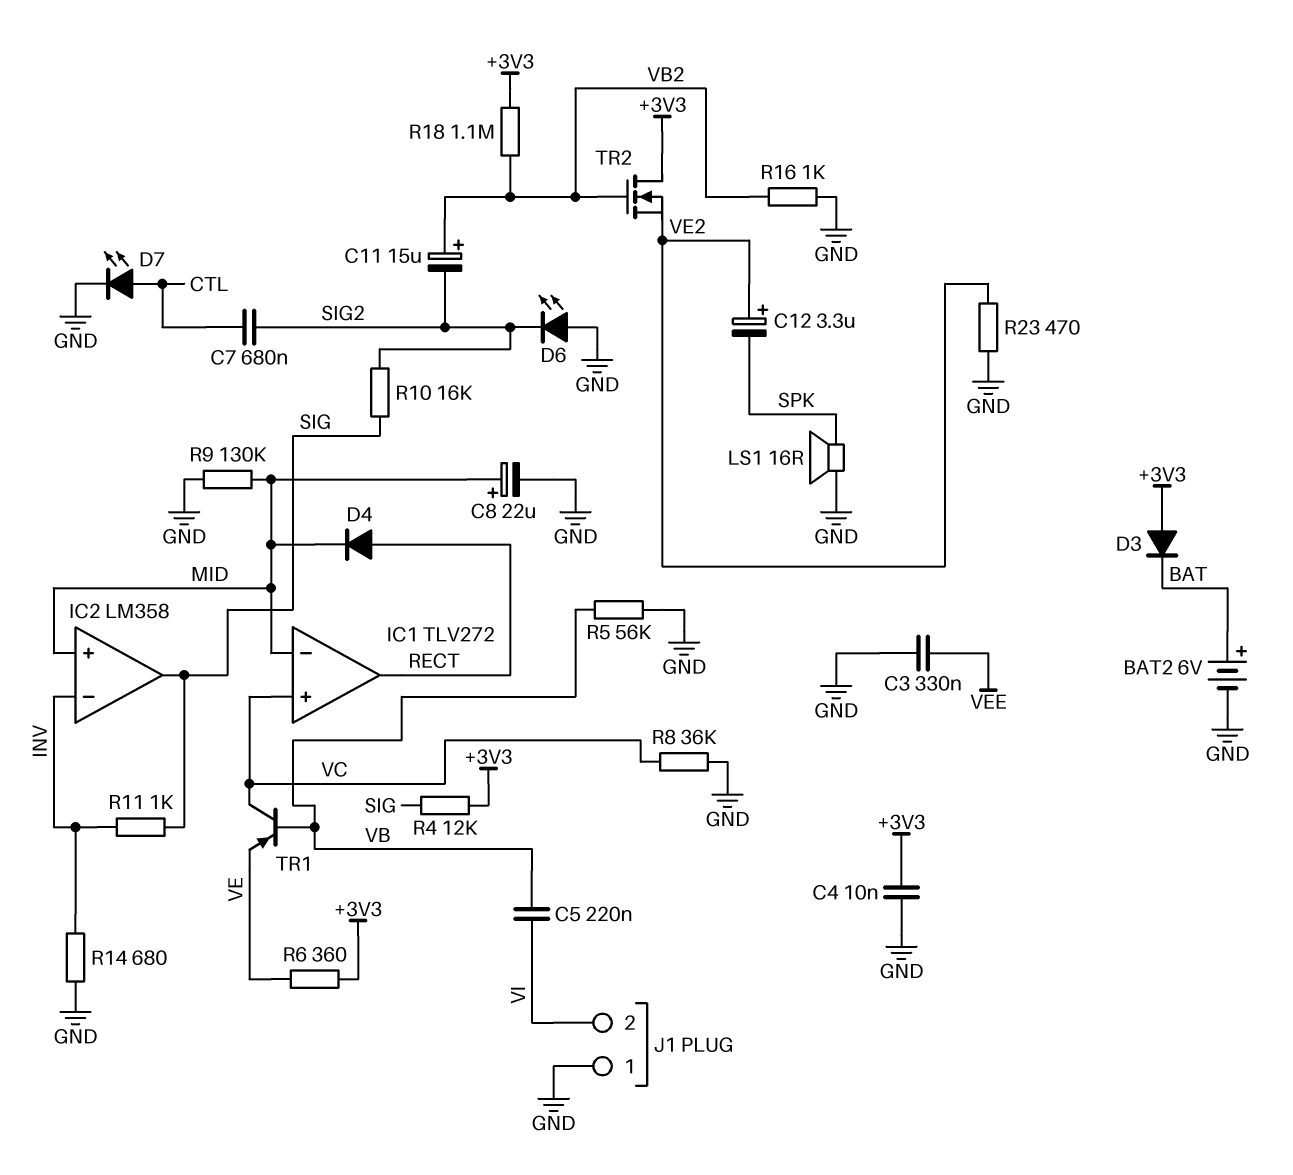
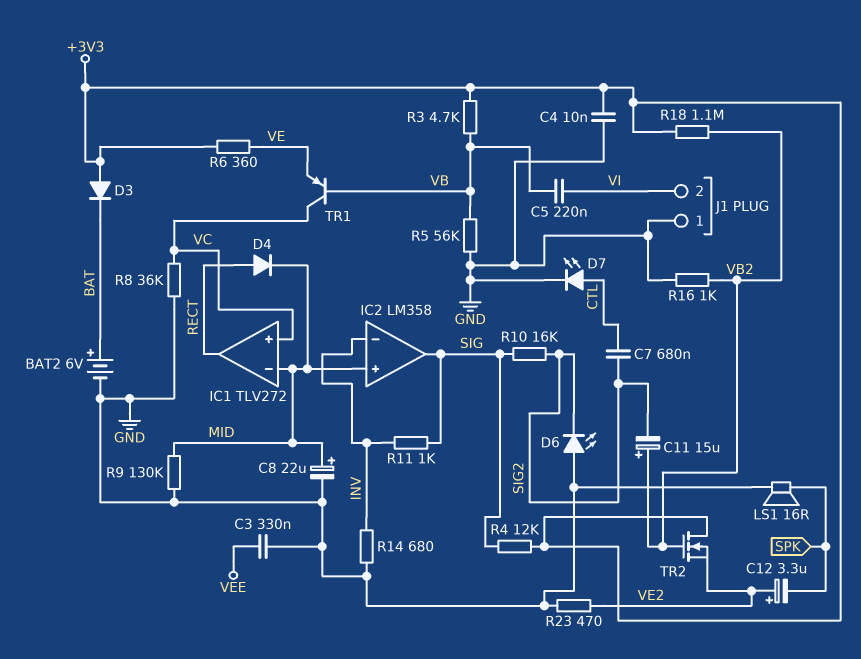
R3: none -> 4.7k (+3V3, VB)

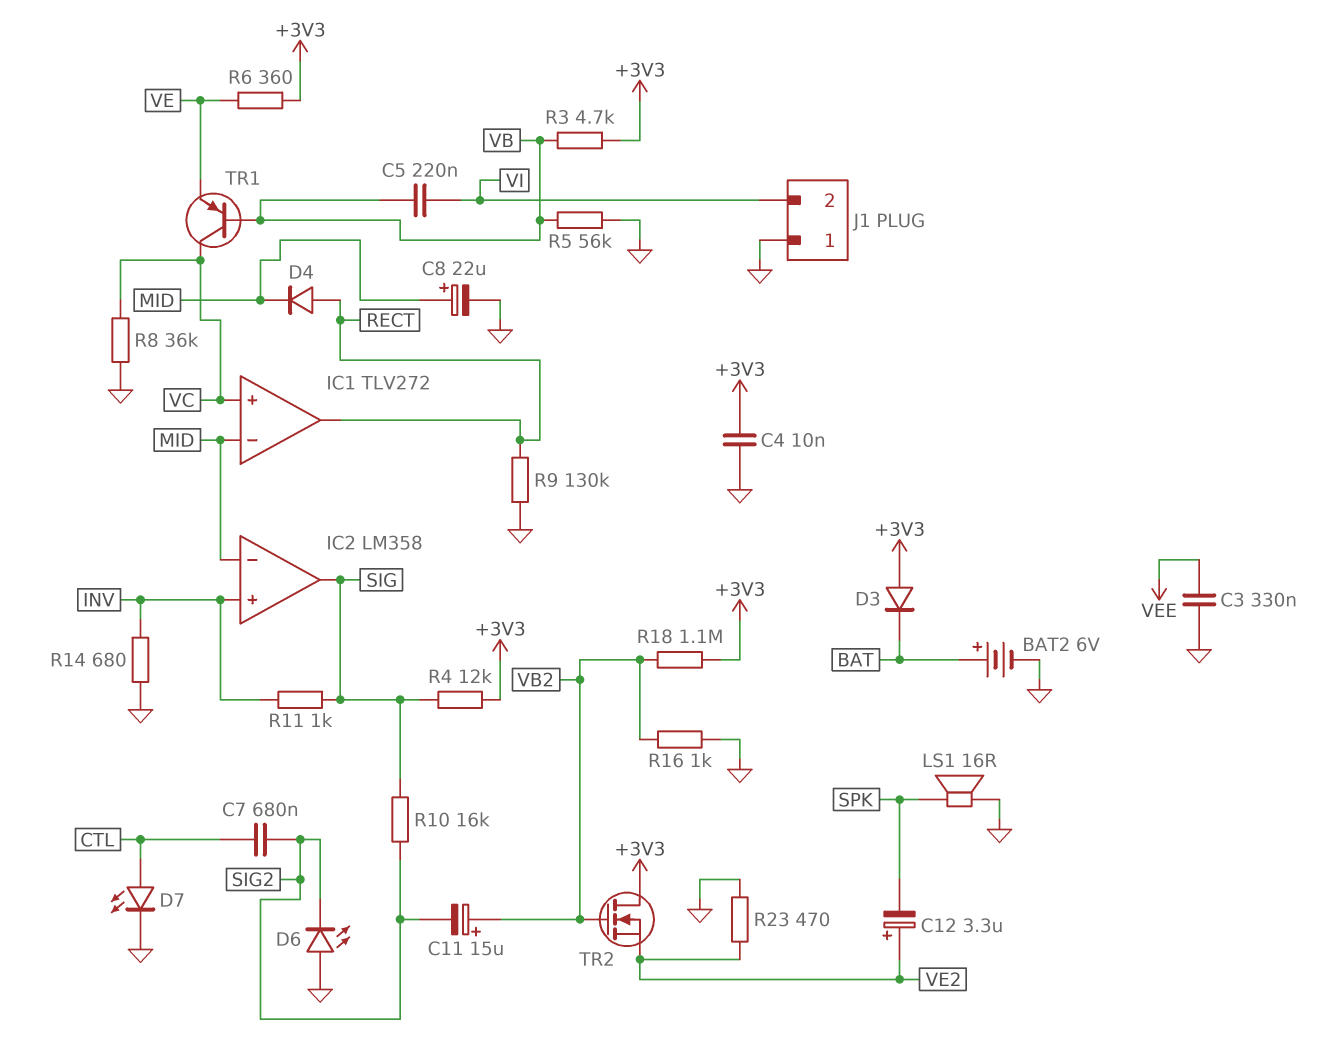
IC2 pin in+: MID -> INV
IC2 pin in-: INV -> MID
R9: 130k (GND, MID) -> 130k (GND, RECT)

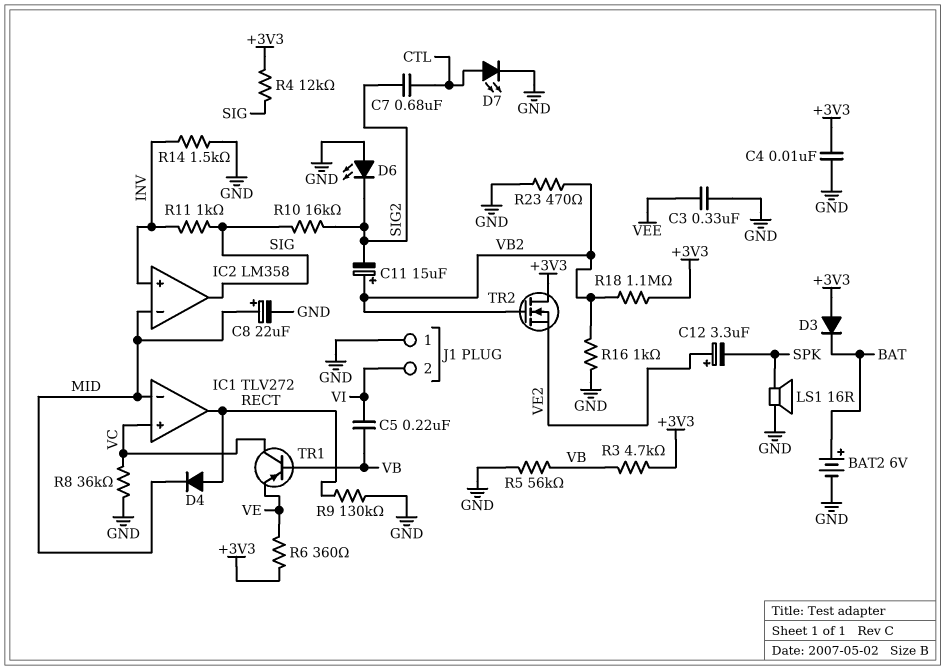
R14: 680 (GND, INV) -> 1.5k (GND, INV)
R23: 470 (GND, VE2) -> 470 (GND, VB2)

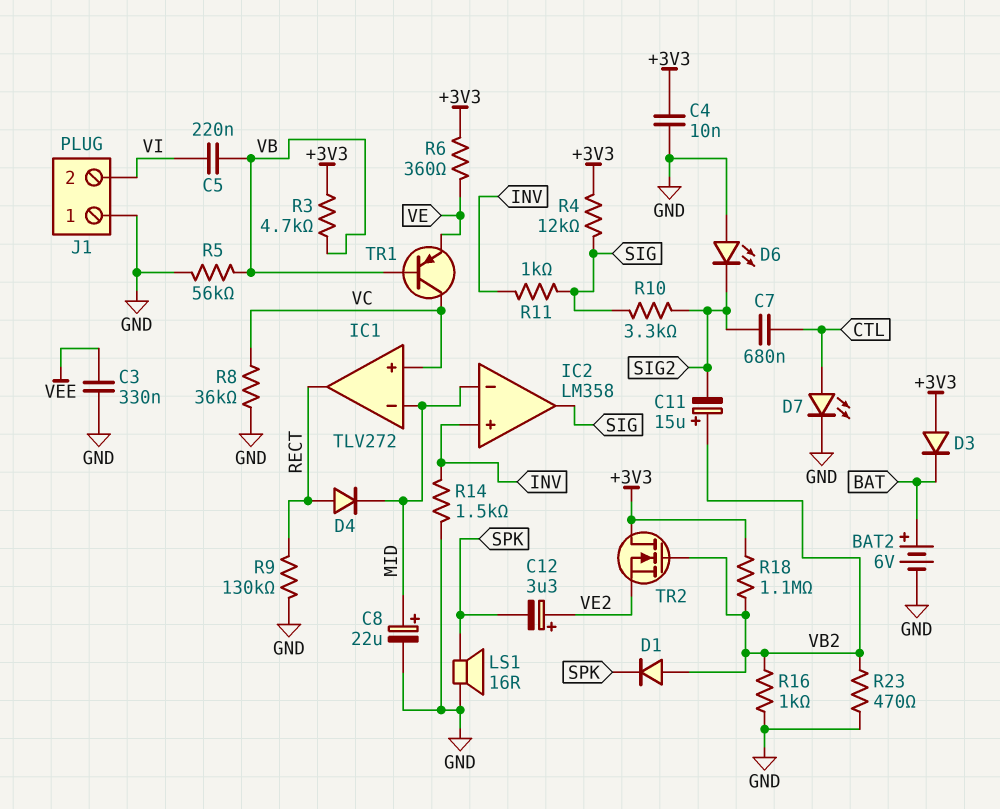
D1: none -> diode (A VB2, K SPK)
R10: 16k (SIG, SIG2) -> 3.3k (SIG, SIG2)

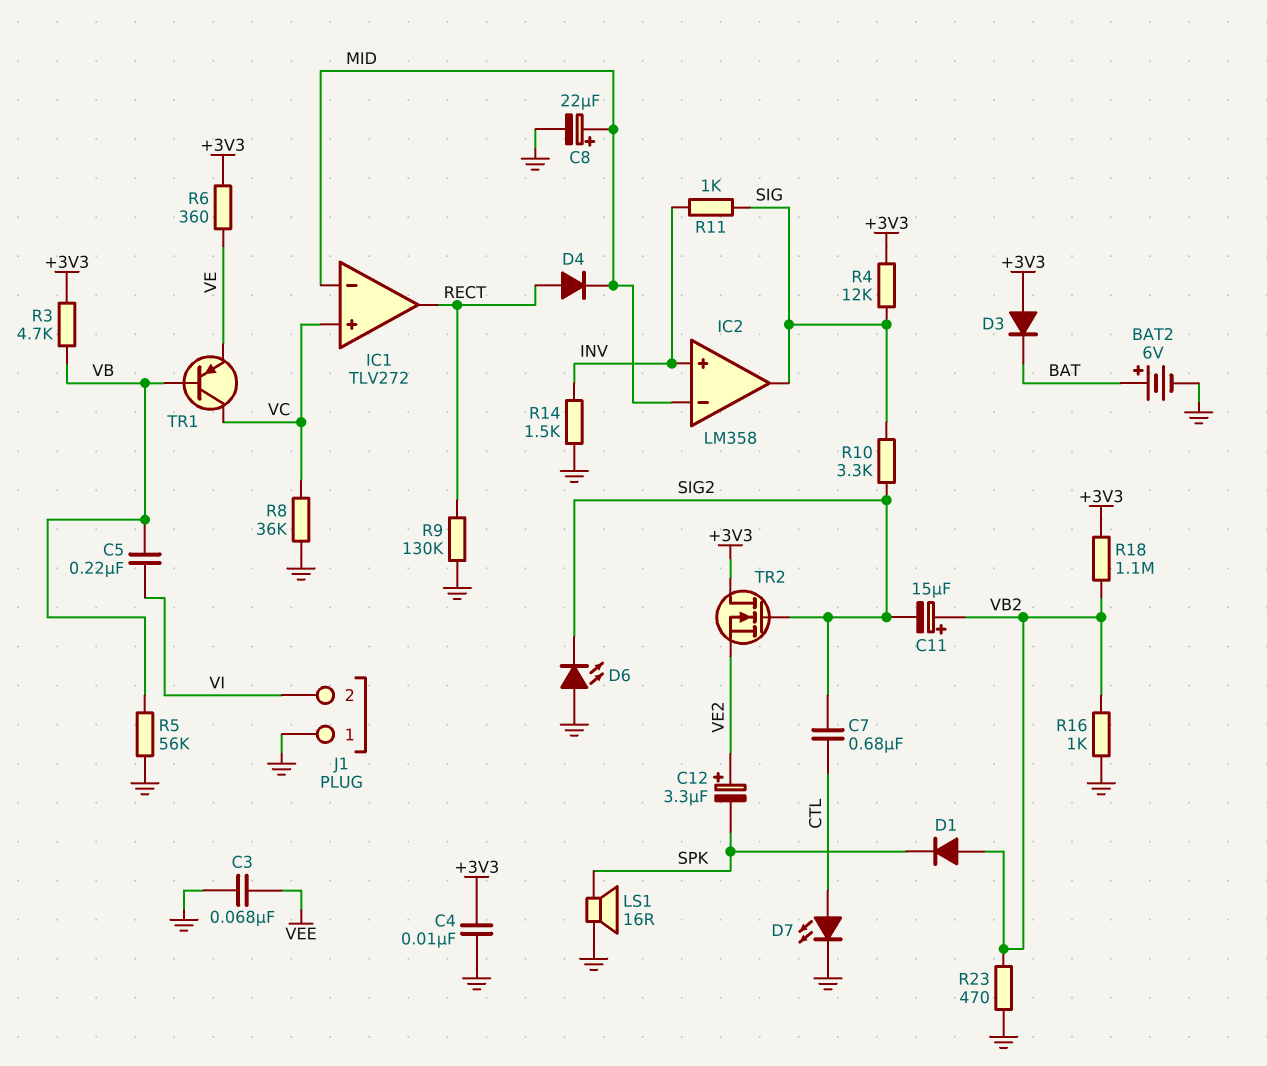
C3: 330nF (GND, VEE) -> 68nF (GND, VEE)
TR2: NMOS (G VB2, D +3V3, S VE2) -> NMOS (G SIG2, D +3V3, S VE2)

